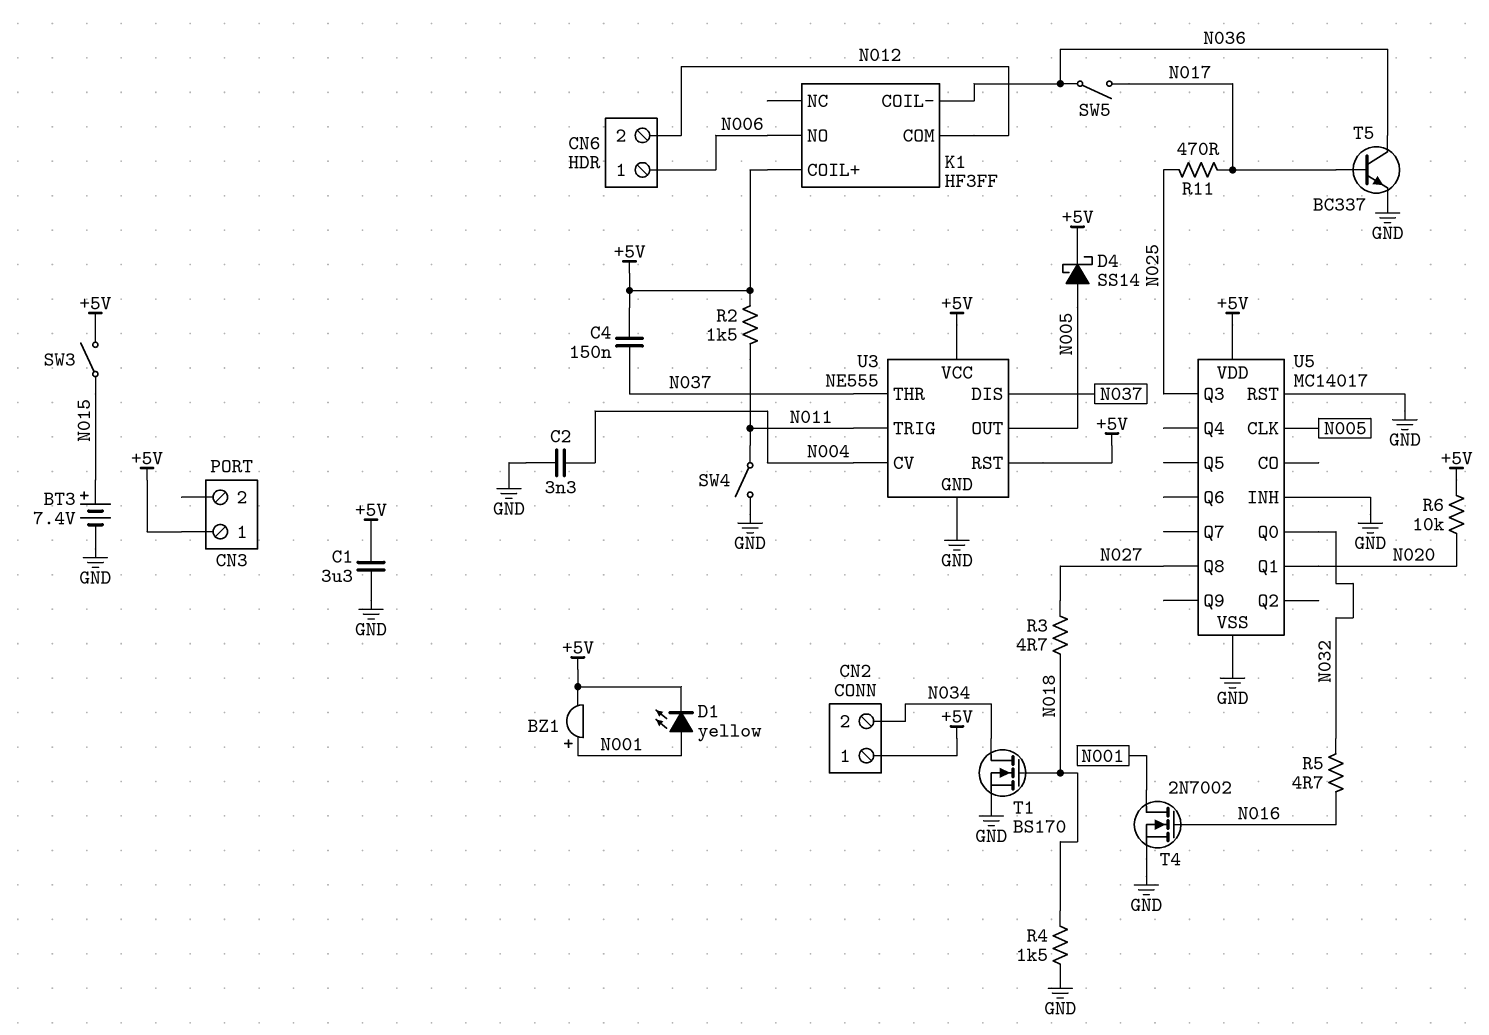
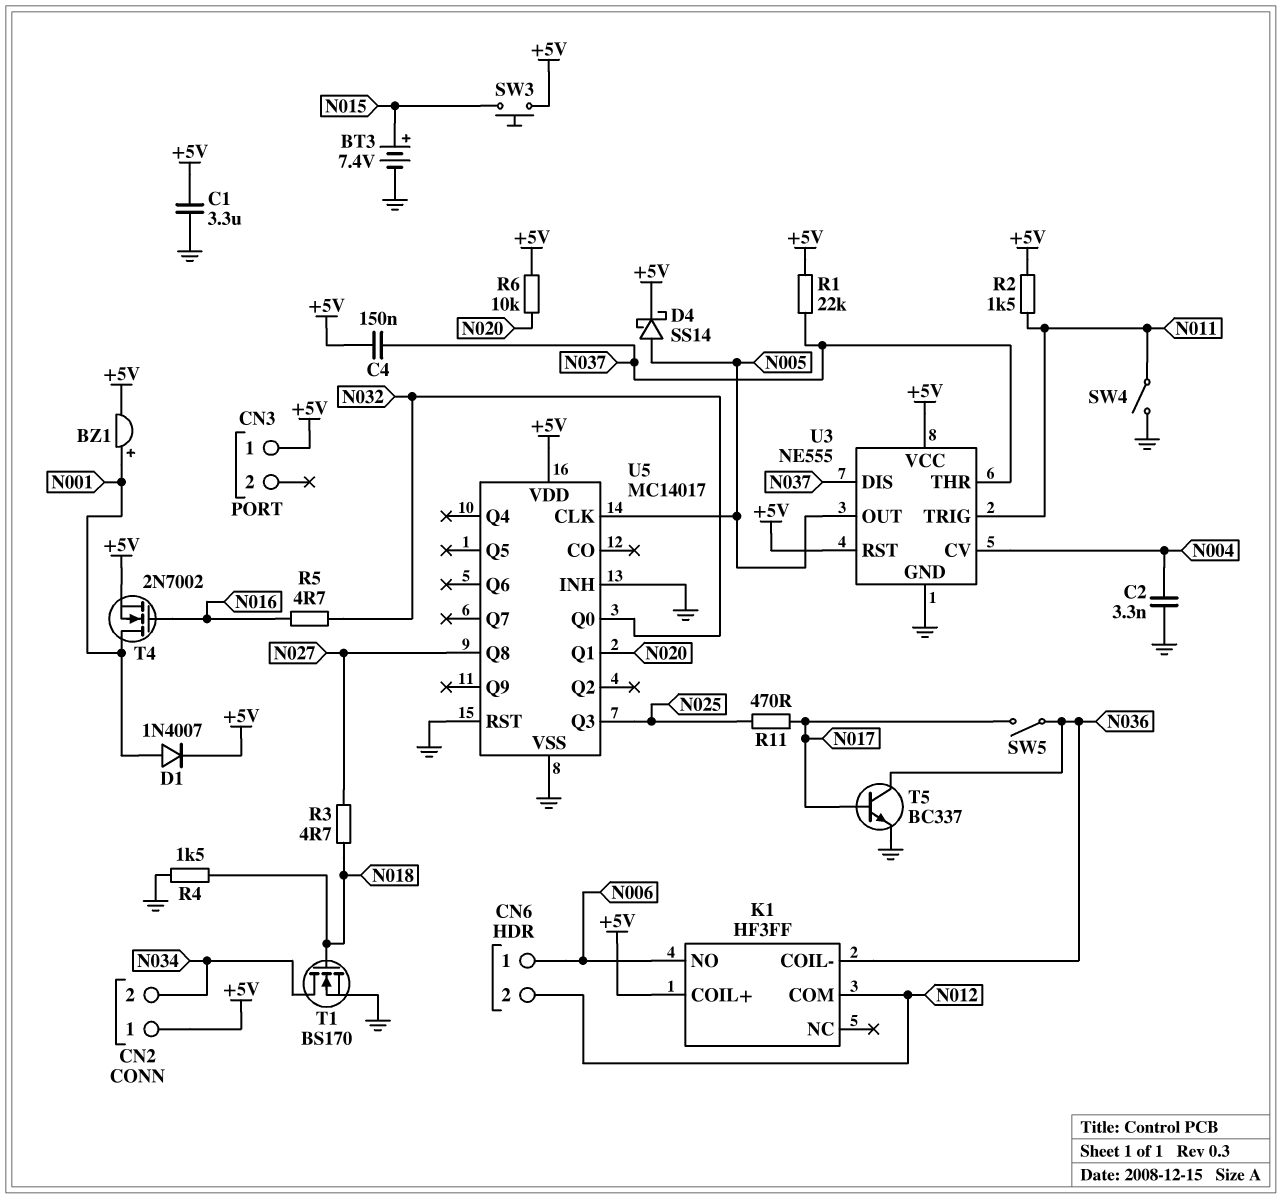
D1: LED yellow (A N001, K +5V) -> diode 1N4007 (A N001, K +5V)
R1: none -> 22k (+5V, N037)
SW3: switch (+5V, N015) -> button (+5V, N015)
T4: NMOS 2N7002 (G N016, D N001, S GND) -> NMOS 2N7002 (G N016, D N001, S +5V)

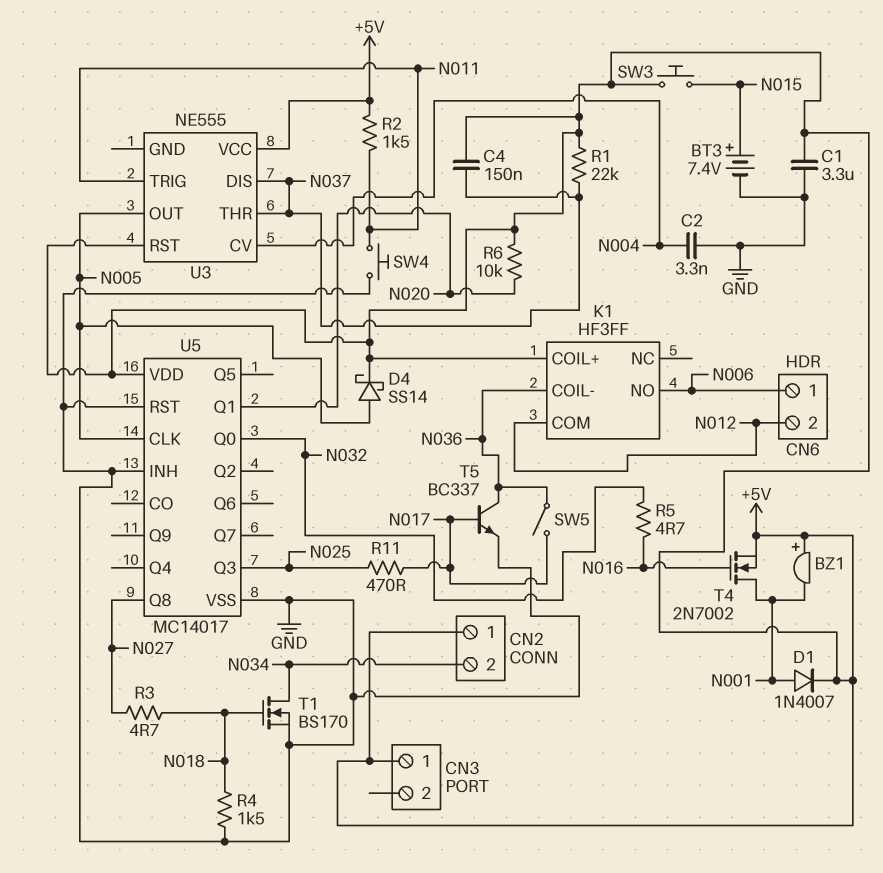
BZ1: buzzer (plus N001, minus +5V) -> buzzer (plus +5V, minus N001)
SW4: switch (GND, N011) -> button (GND, N011)
U3 pin GND: GND -> none

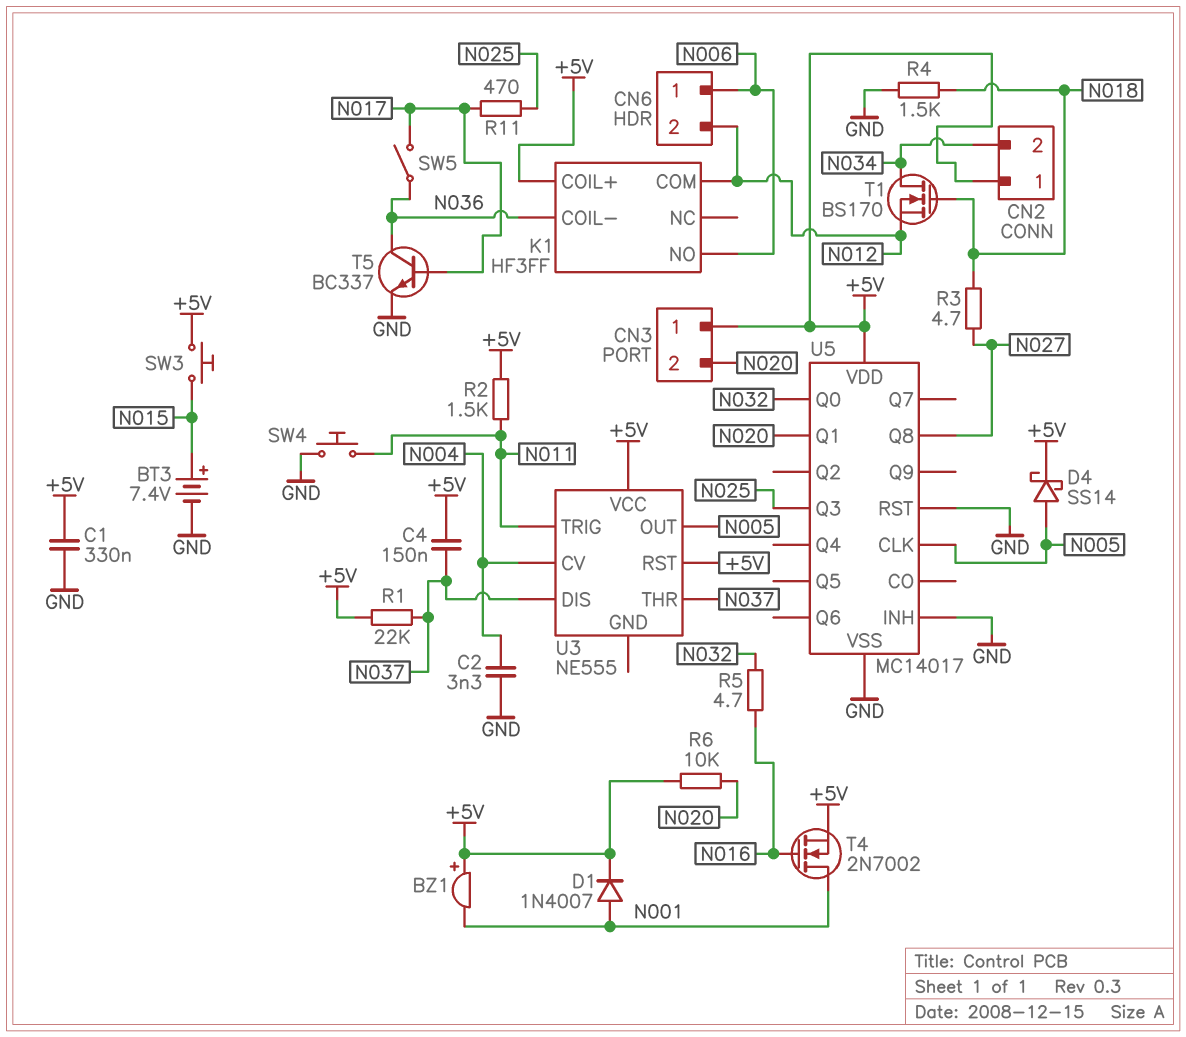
C1: 3.3uF (+5V, GND) -> 330nF (+5V, GND)
CN3 pin 2: none -> N020
T1: NMOS BS170 (G N018, D N034, S GND) -> NMOS BS170 (G N018, D N034, S N012)

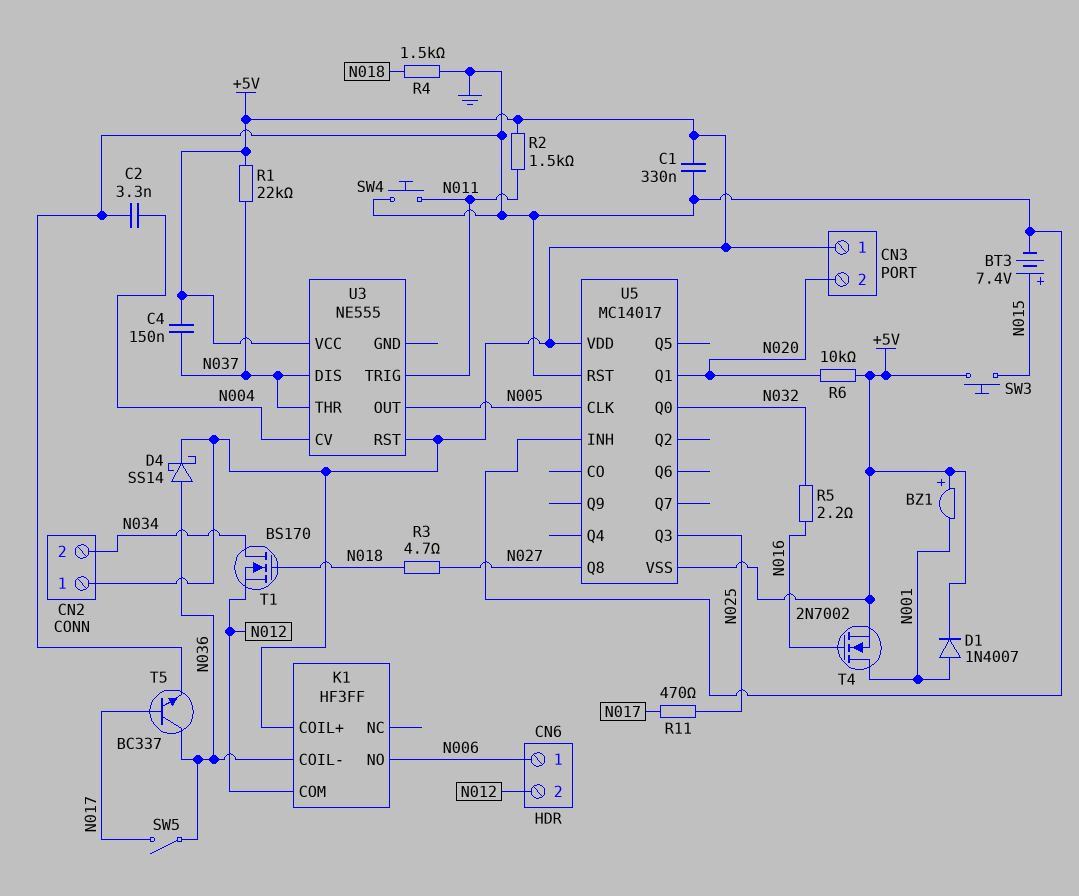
D4: schottky SS14 (A N005, K +5V) -> schottky SS14 (A N036, K +5V)
R5: 4.7 (N016, N032) -> 2.2 (N016, N032)
U5 pin VSS: GND -> +5V

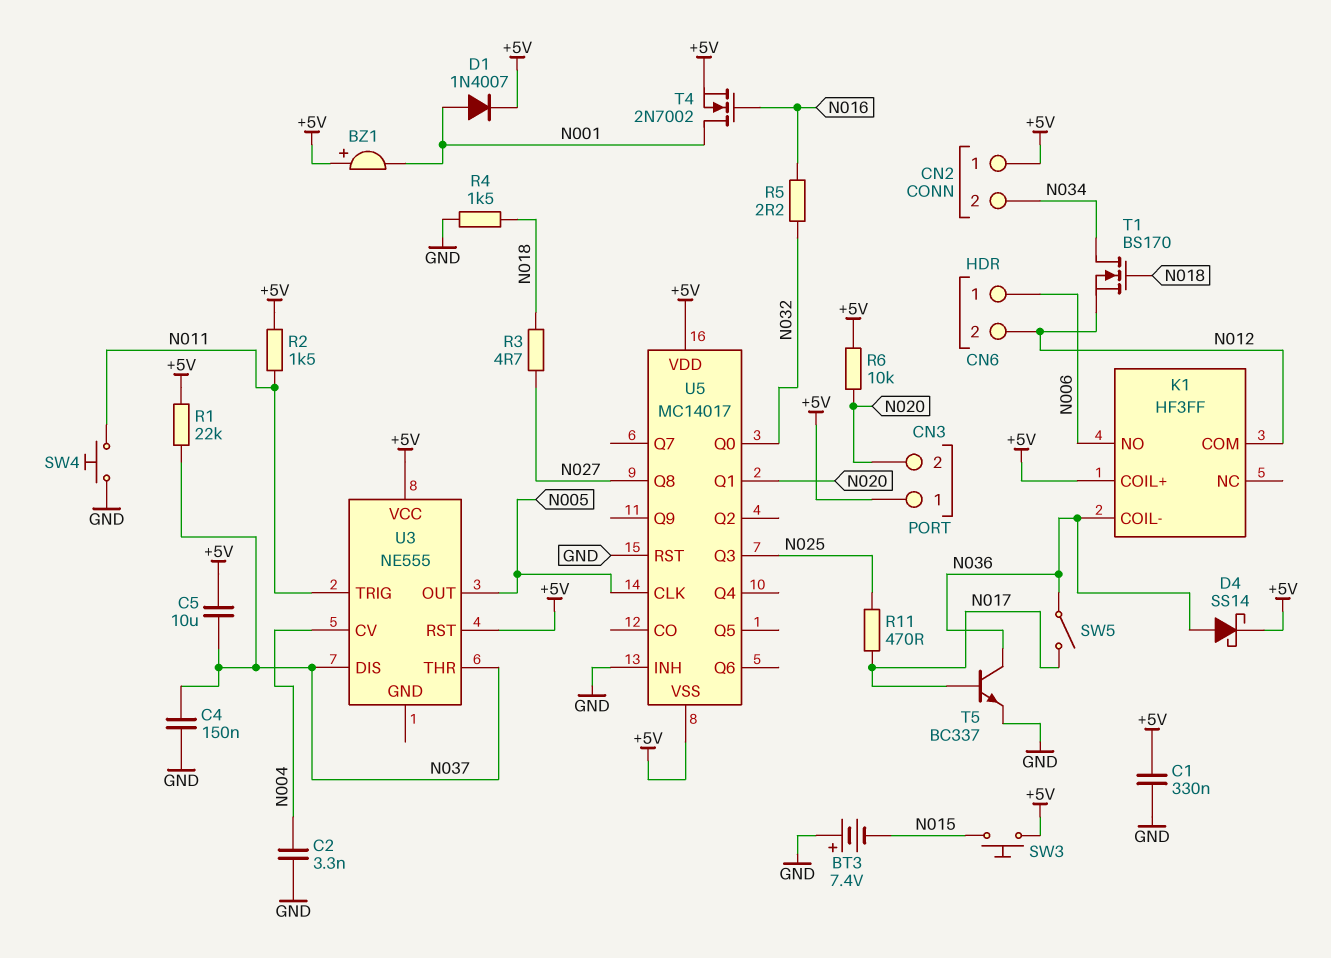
BT3: 7.4V (plus N015, minus GND) -> 7.4V (plus GND, minus N015)
C4: 150nF (+5V, N037) -> 150nF (GND, N037)
C5: none -> 10uF (+5V, N037)

